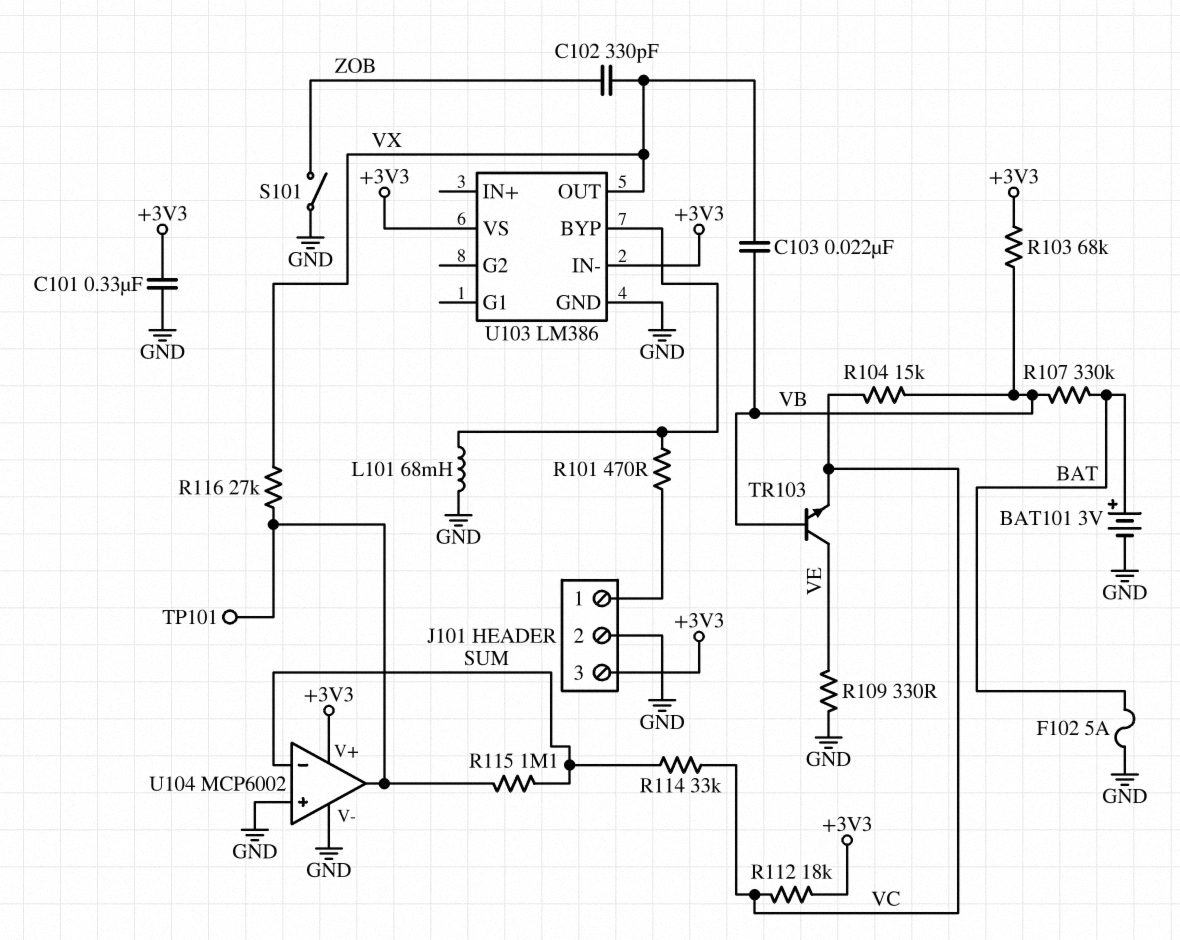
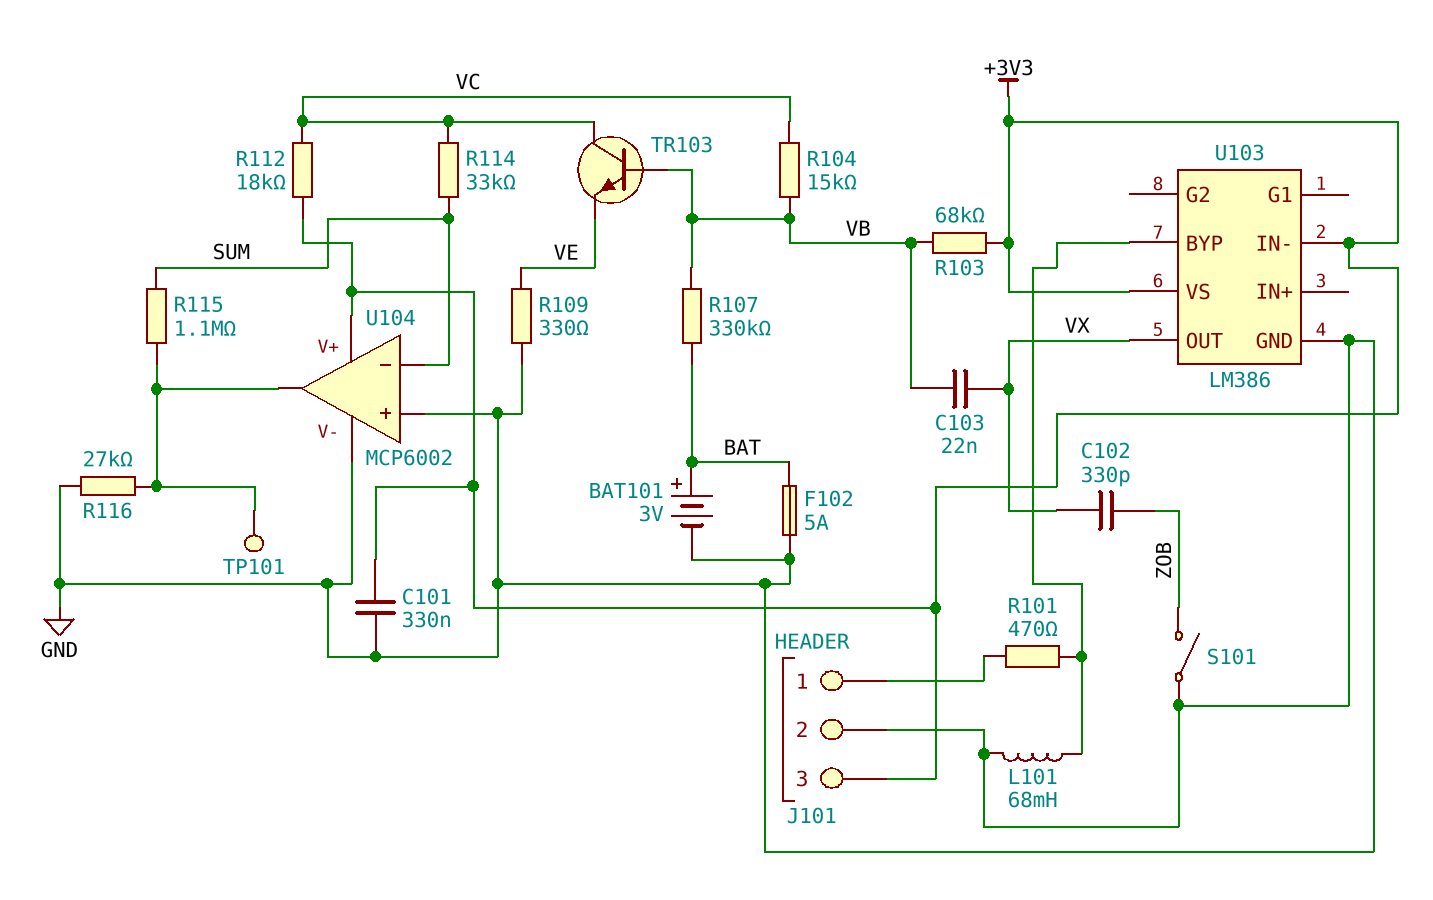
R116: 27k (U104/out, VX) -> 27k (GND, U104/out)
TR103: NPN (B VB, C VE, E VC) -> NPN (B VB, C VC, E VE)

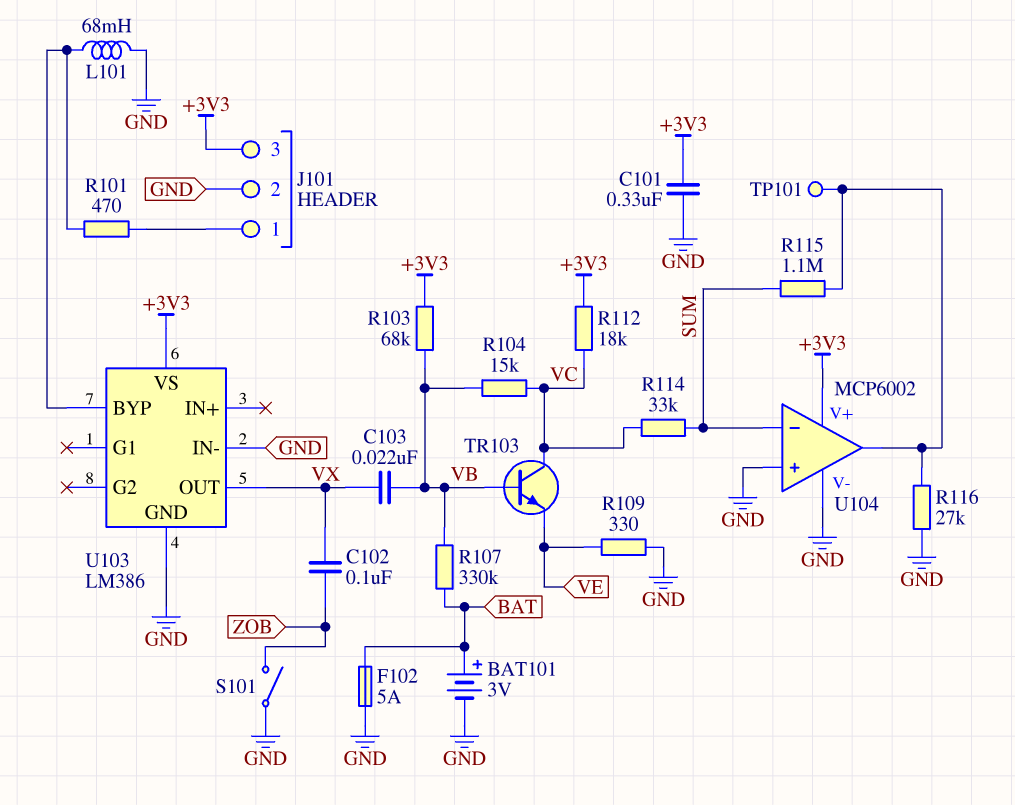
C102: 330pF (VX, ZOB) -> 100nF (VX, ZOB)
U103 pin IN-: +3V3 -> GND

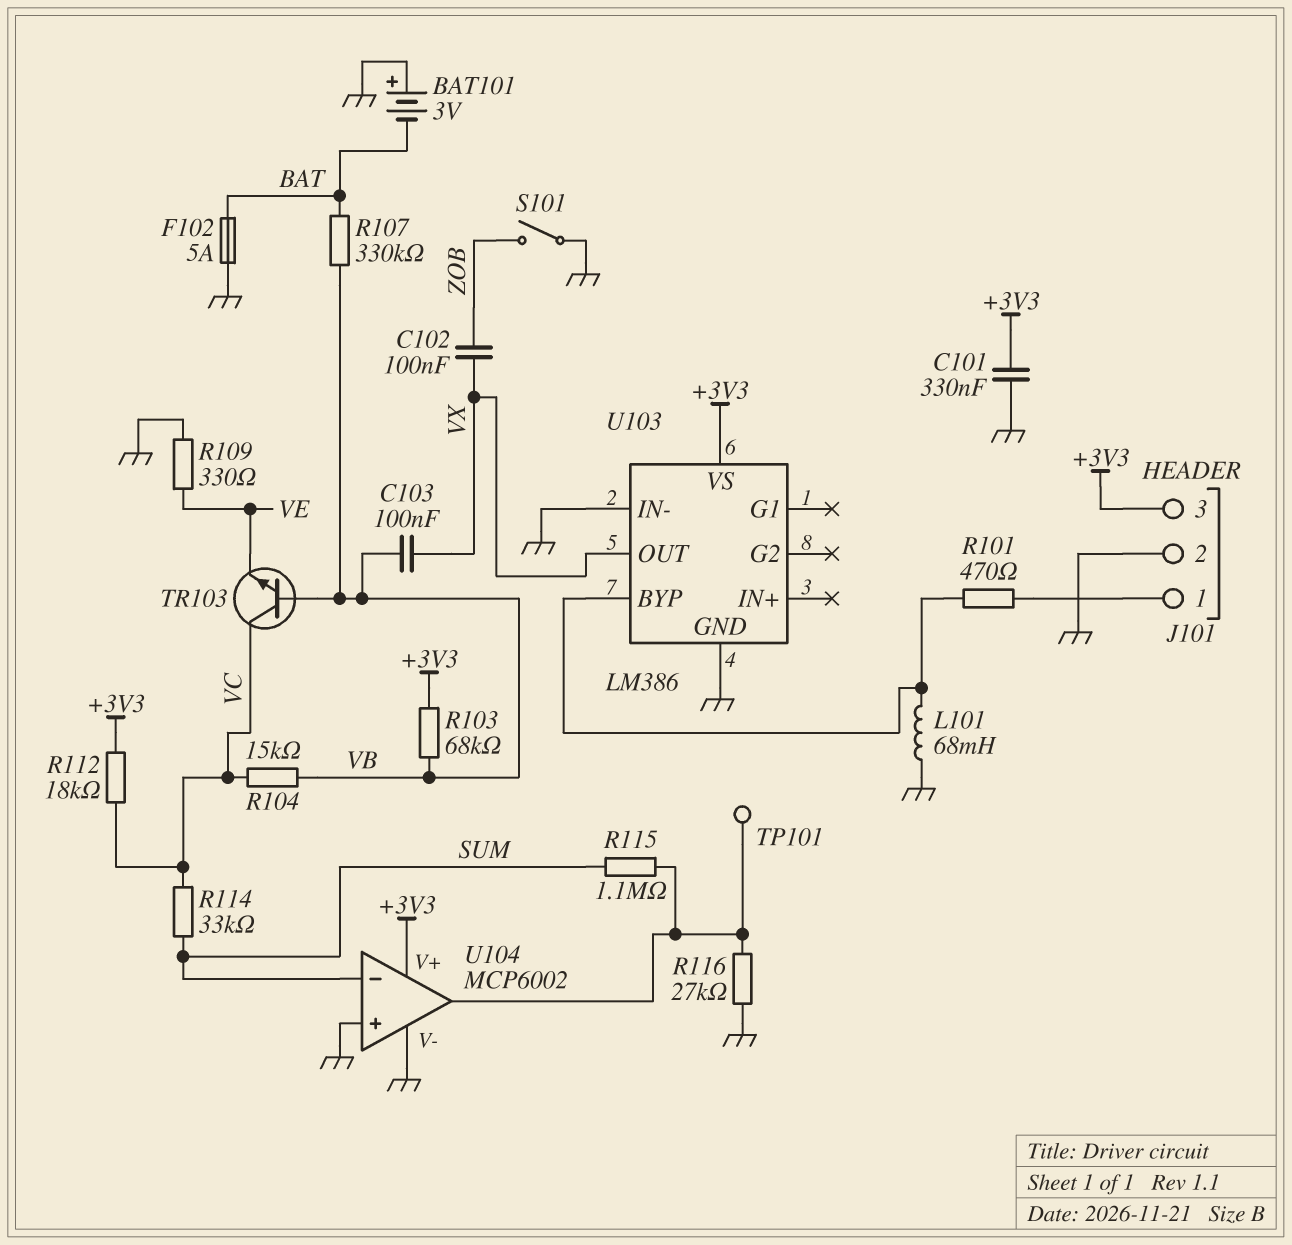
BAT101: 3V (plus BAT, minus GND) -> 3V (plus GND, minus BAT)
C103: 22nF (VB, VX) -> 100nF (VB, VX)

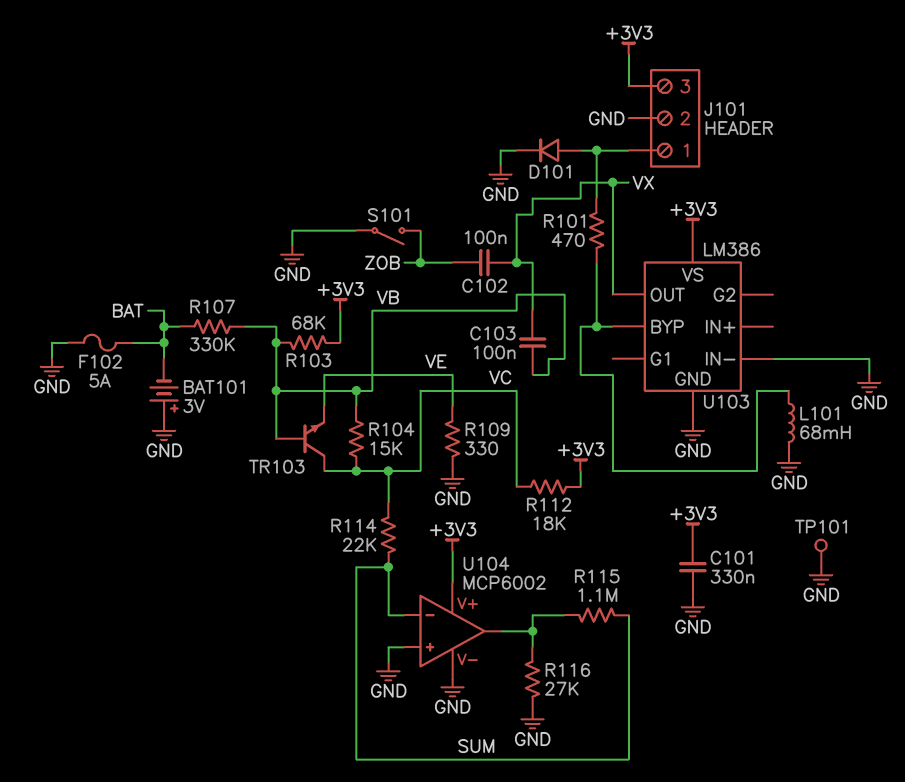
D101: none -> diode (A J101/1, K GND)
R114: 33k (SUM, VC) -> 22k (SUM, VC)
TP101: test point (U104/out) -> test point (GND)

